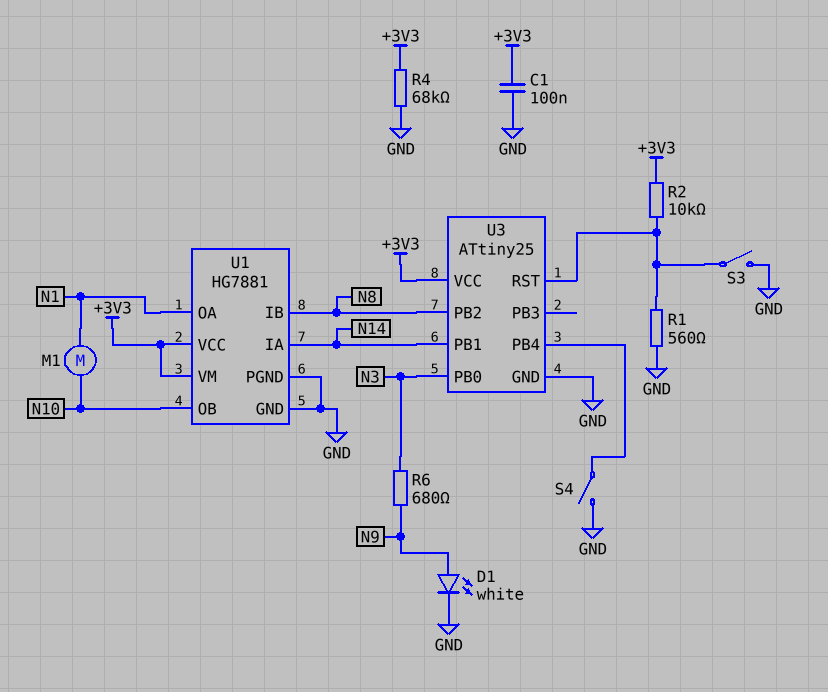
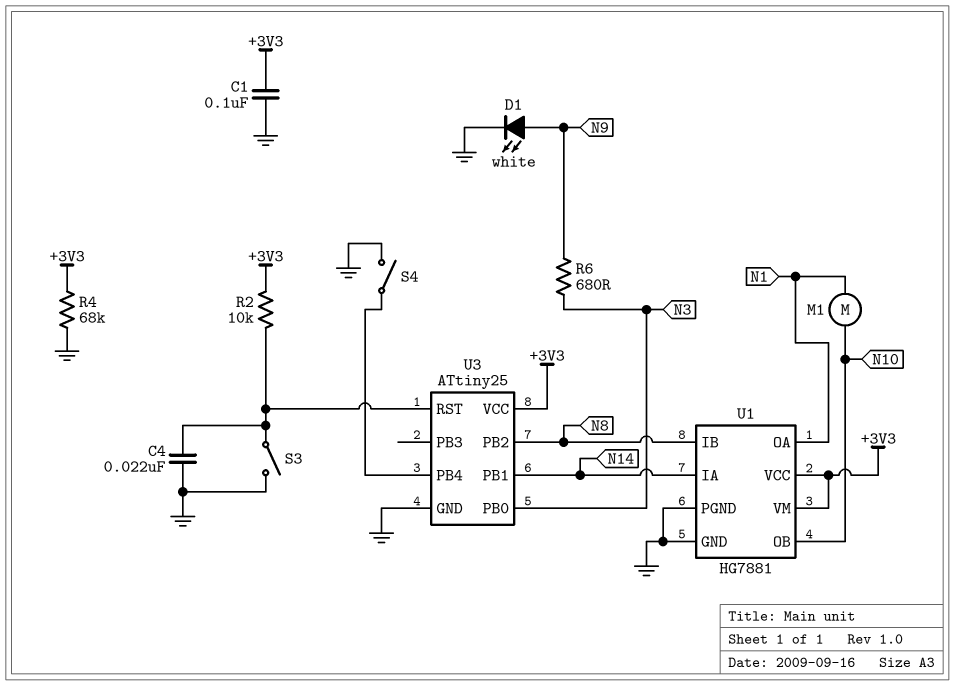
C4: none -> 22nF (GND, U3/RST)
R1: 560 (GND, U3/RST) -> none

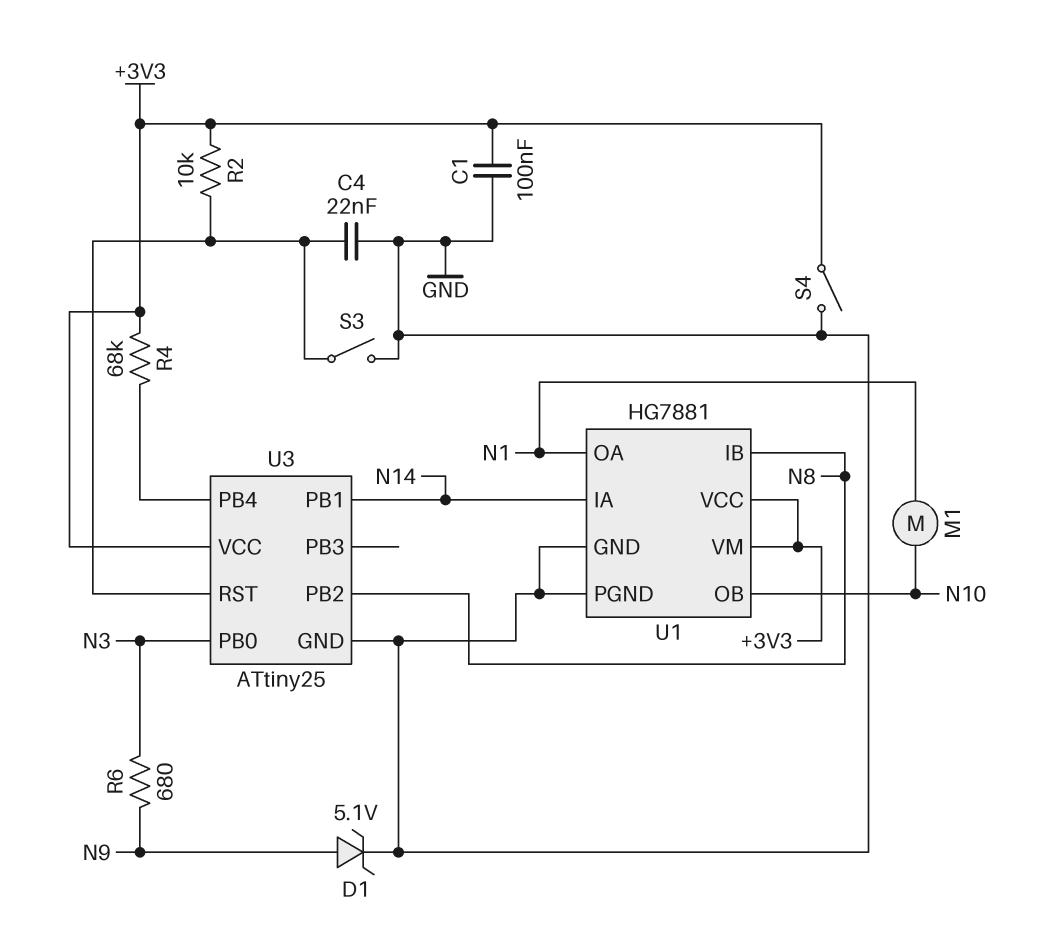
D1: LED white (A N9, K GND) -> zener 5.1V (A N9, K GND)
R4: 68k (+3V3, GND) -> 68k (+3V3, U3/PB4)
S4: switch (GND, U3/PB4) -> switch (+3V3, GND)

